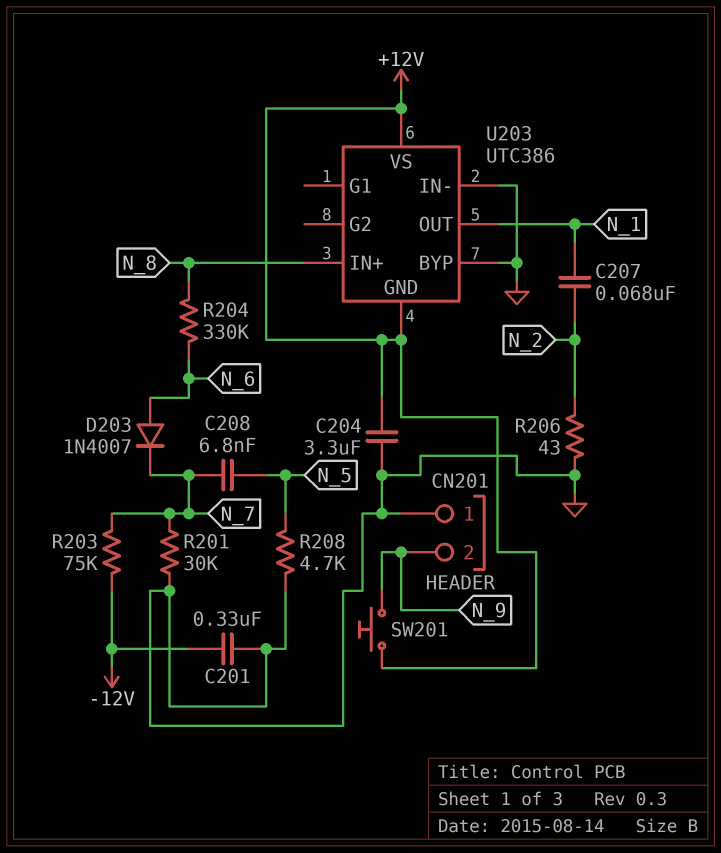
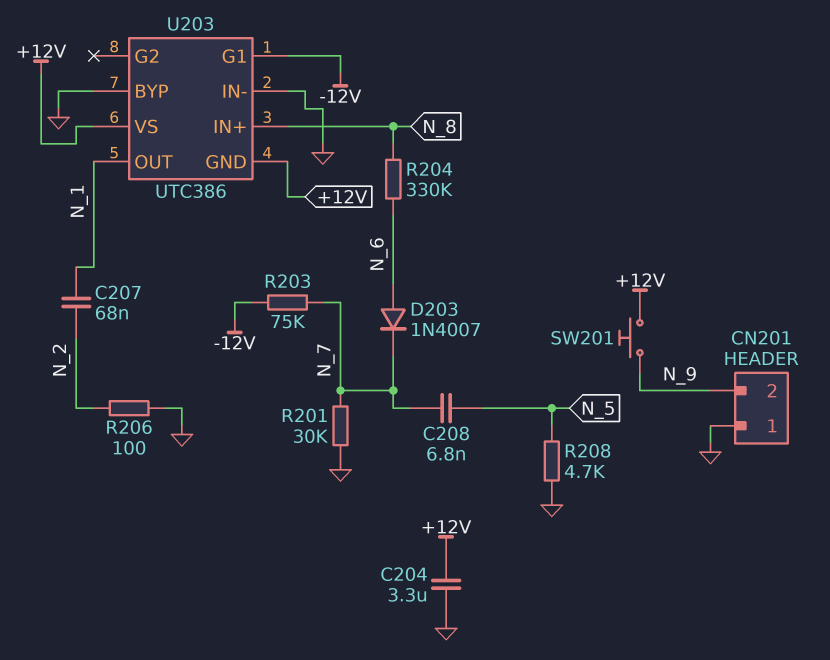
C201: 330nF (-12V, GND) -> none
R206: 43 (GND, N_2) -> 100 (GND, N_2)
U203 pin G1: none -> -12V

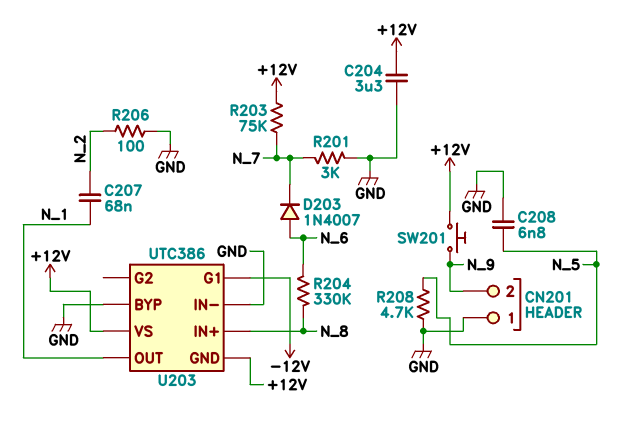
C208: 6.8nF (N_5, N_7) -> 6.8nF (GND, N_5)
R201: 30k (GND, N_7) -> 3k (GND, N_7)
R203: 75k (-12V, N_7) -> 75k (+12V, N_7)

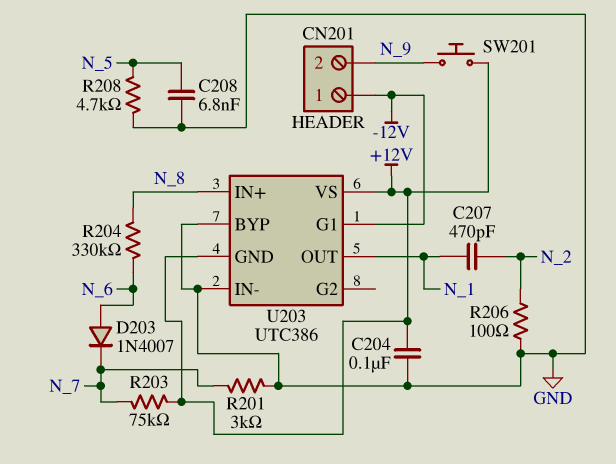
C204: 3.3uF (+12V, GND) -> 100nF (+12V, GND)
C207: 68nF (N_1, N_2) -> 470pF (N_1, N_2)
CN201 pin 1: GND -> -12V

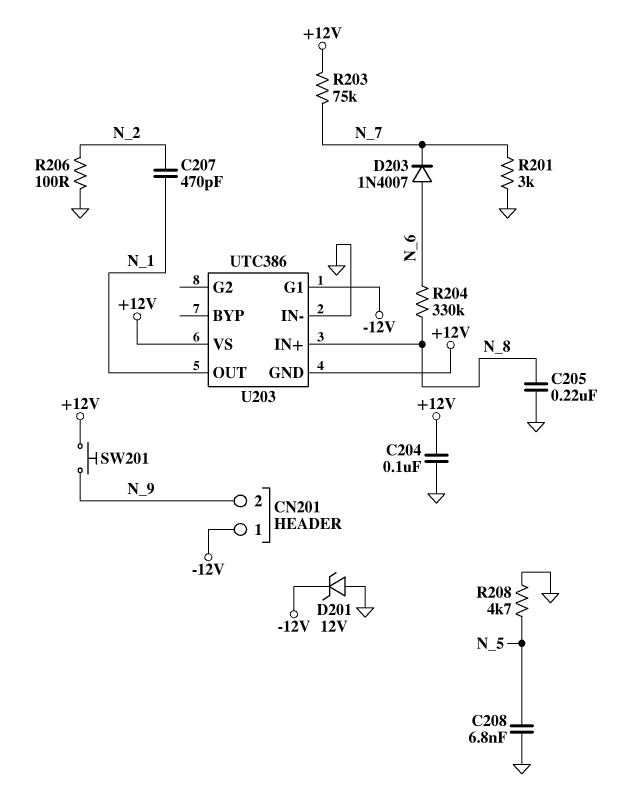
C205: none -> 220nF (GND, N_8)
D201: none -> zener 12V (A GND, K -12V)
U203 pin BYP: GND -> none

